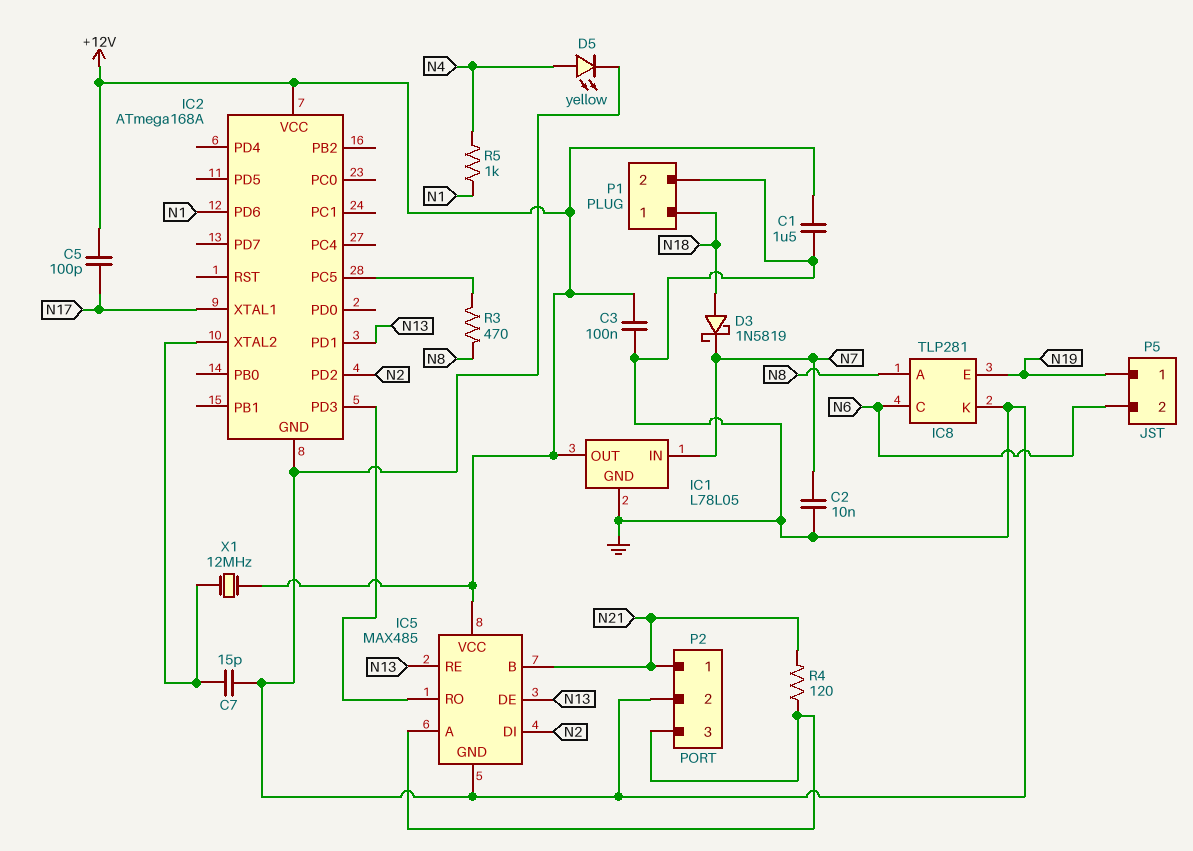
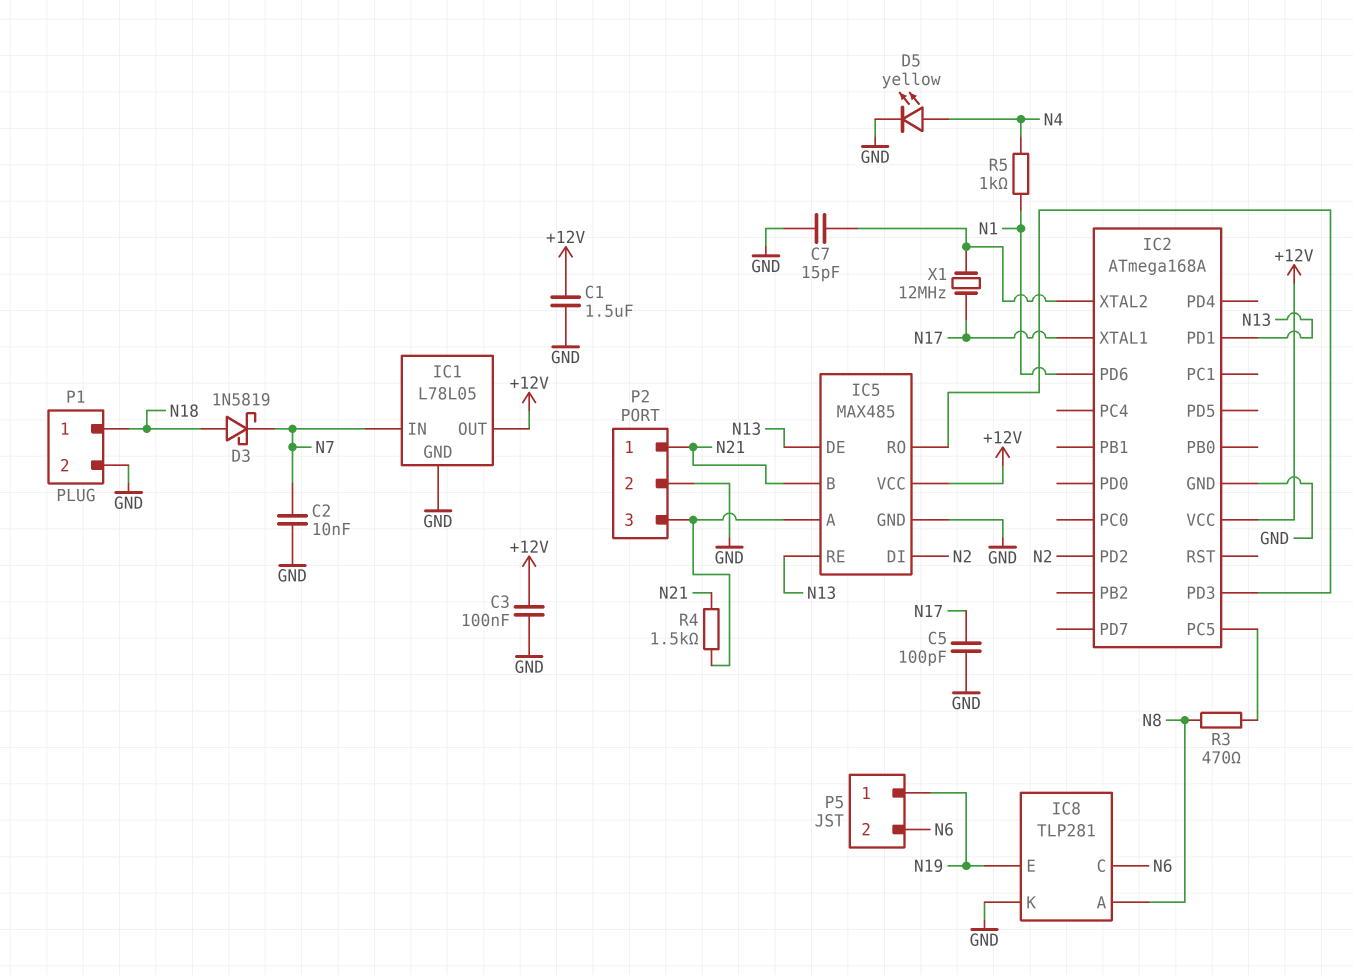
C5: 100pF (+12V, N17) -> 100pF (GND, N17)
R4: 120 (IC5/A, N21) -> 1.5k (IC5/A, N21)
X1: 12MHz (+12V, IC2/XTAL2) -> 12MHz (IC2/XTAL2, N17)

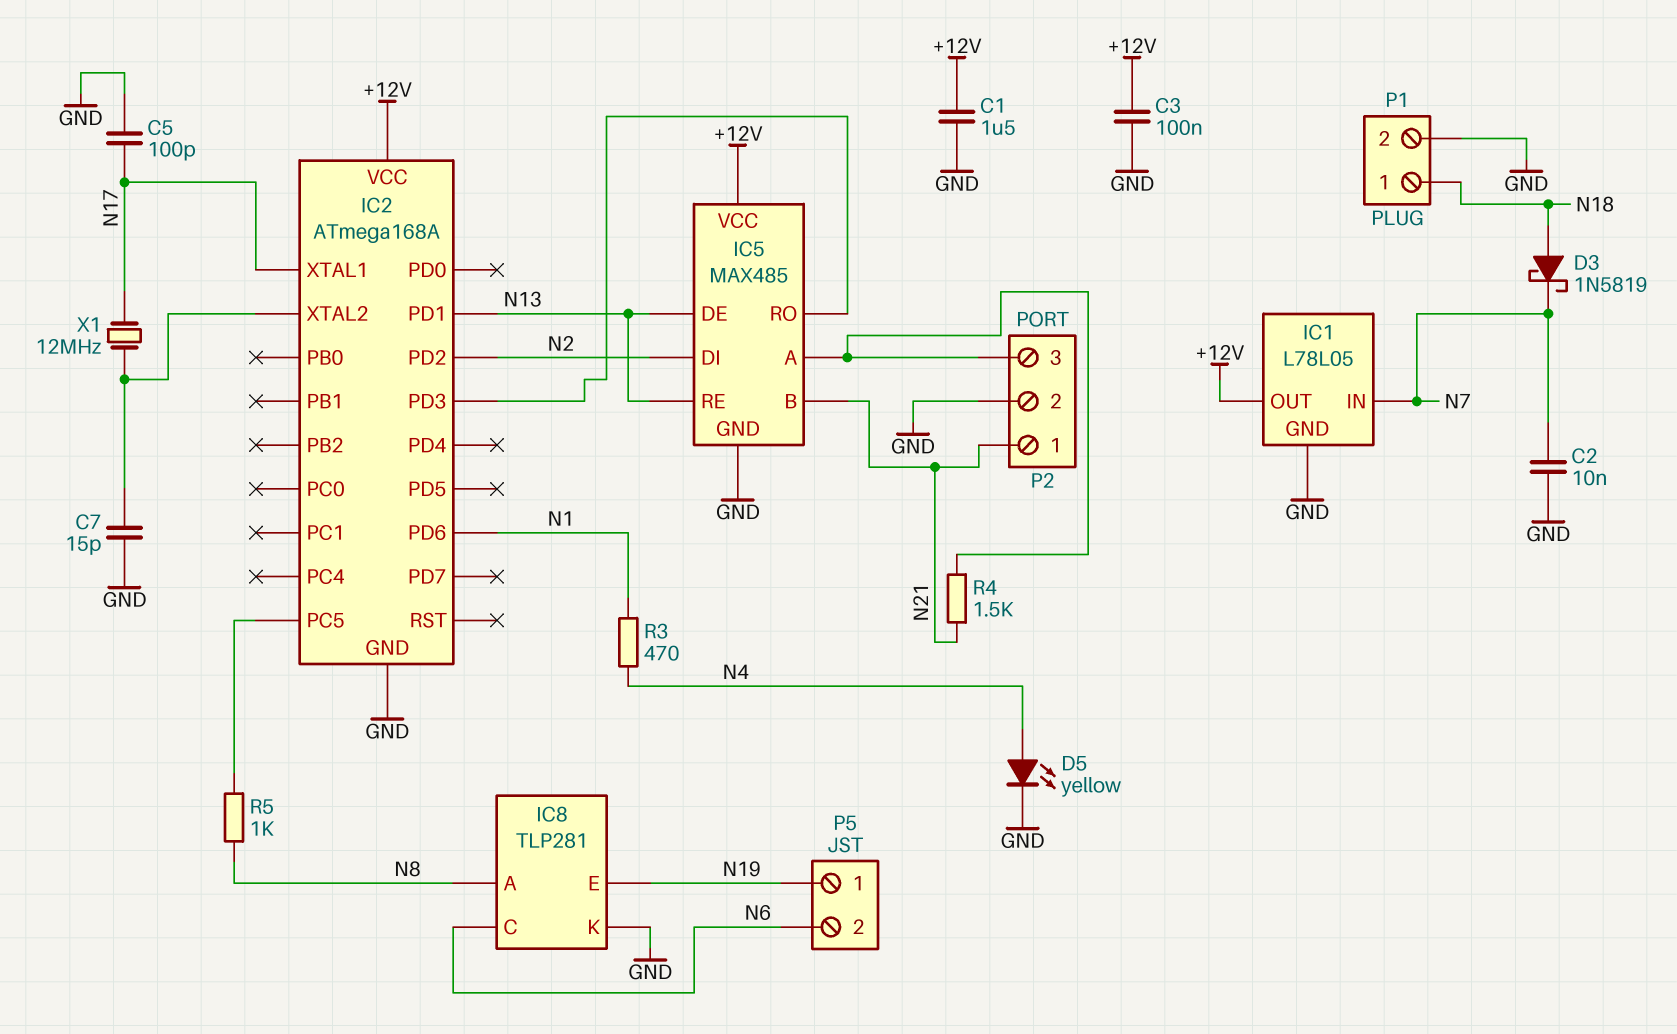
R3: 470 (IC2/PC5, N8) -> 470 (N1, N4)
R5: 1k (N1, N4) -> 1k (IC2/PC5, N8)

